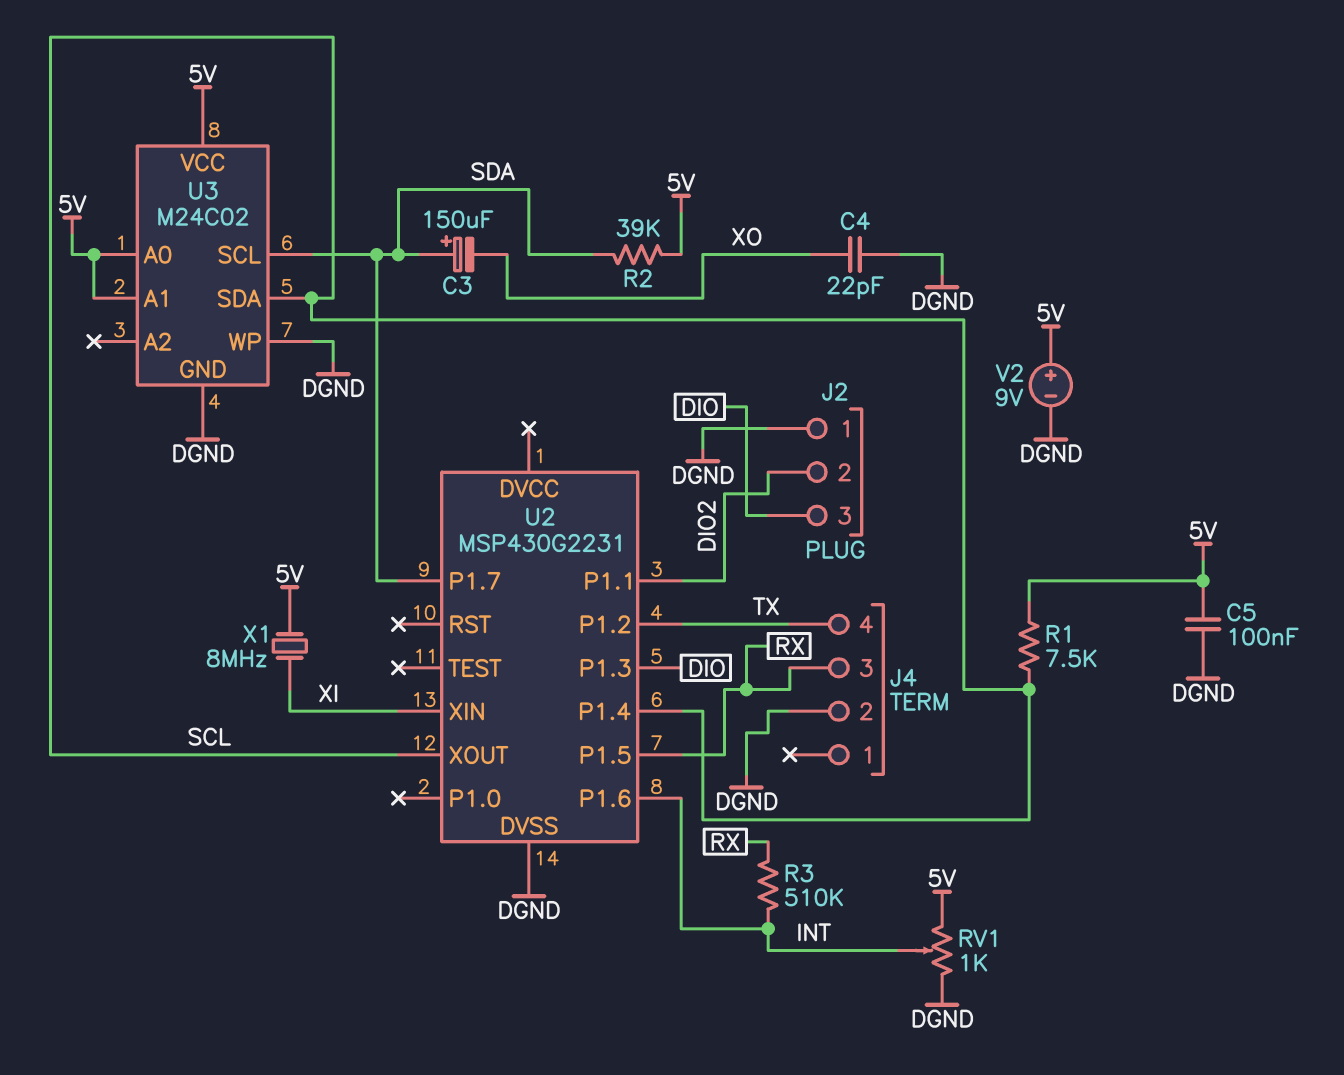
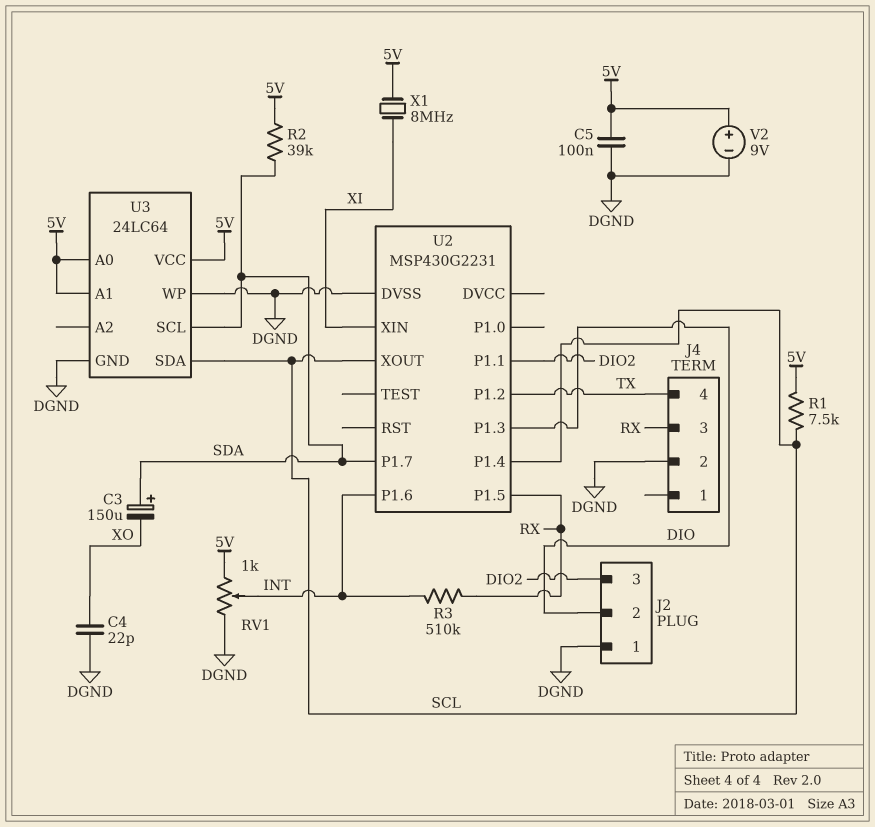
J2 pin 2: DIO2 -> DIO
J2 pin 3: DIO -> DIO2
U3: M24C02 -> 24LC64

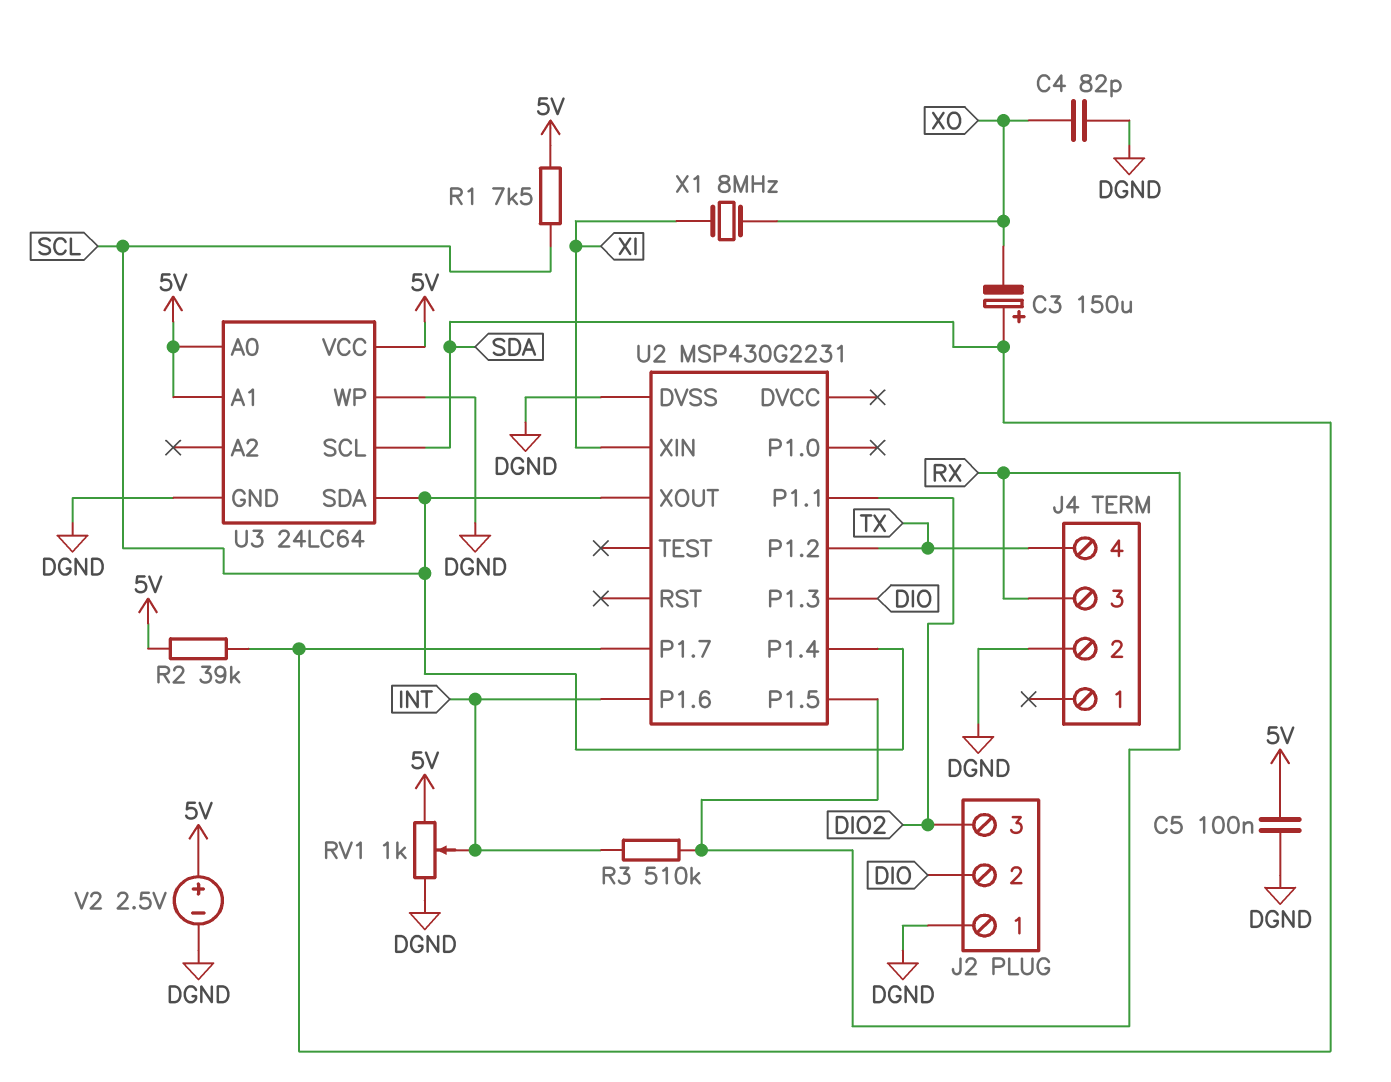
C4: 22pF (DGND, XO) -> 82pF (DGND, XO)
V2: 9V (plus 5V, minus DGND) -> 2.5V (plus 5V, minus DGND)
X1: 8MHz (5V, XI) -> 8MHz (XI, XO)

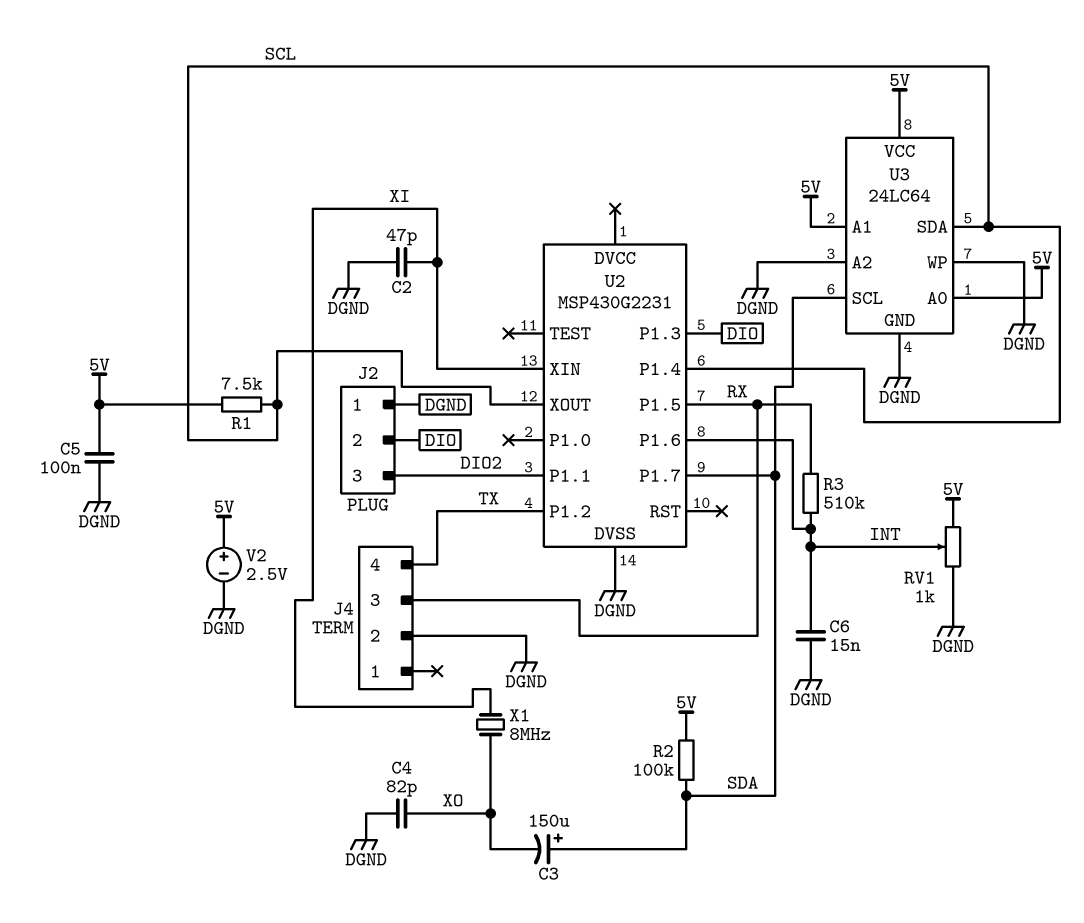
C2: none -> 47pF (DGND, XI)
C6: none -> 15nF (DGND, INT)
R2: 39k (5V, SDA) -> 100k (5V, SDA)
U3 pin A2: none -> DGND

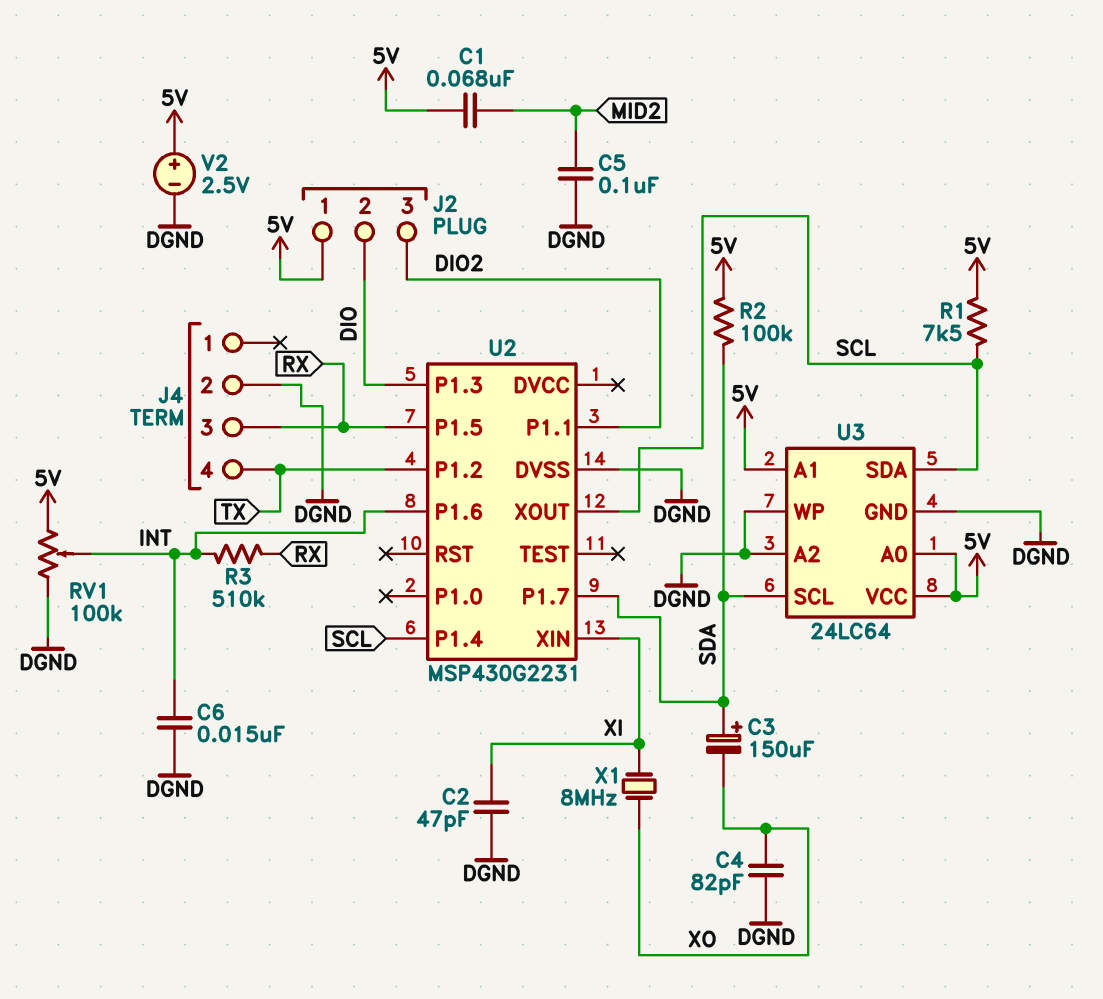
C1: none -> 68nF (5V, MID2)
C5: 100nF (5V, DGND) -> 100nF (DGND, MID2)
J2 pin 1: DGND -> 5V
RV1: 1k (5V, DGND, wiper INT) -> 100k (5V, DGND, wiper INT)

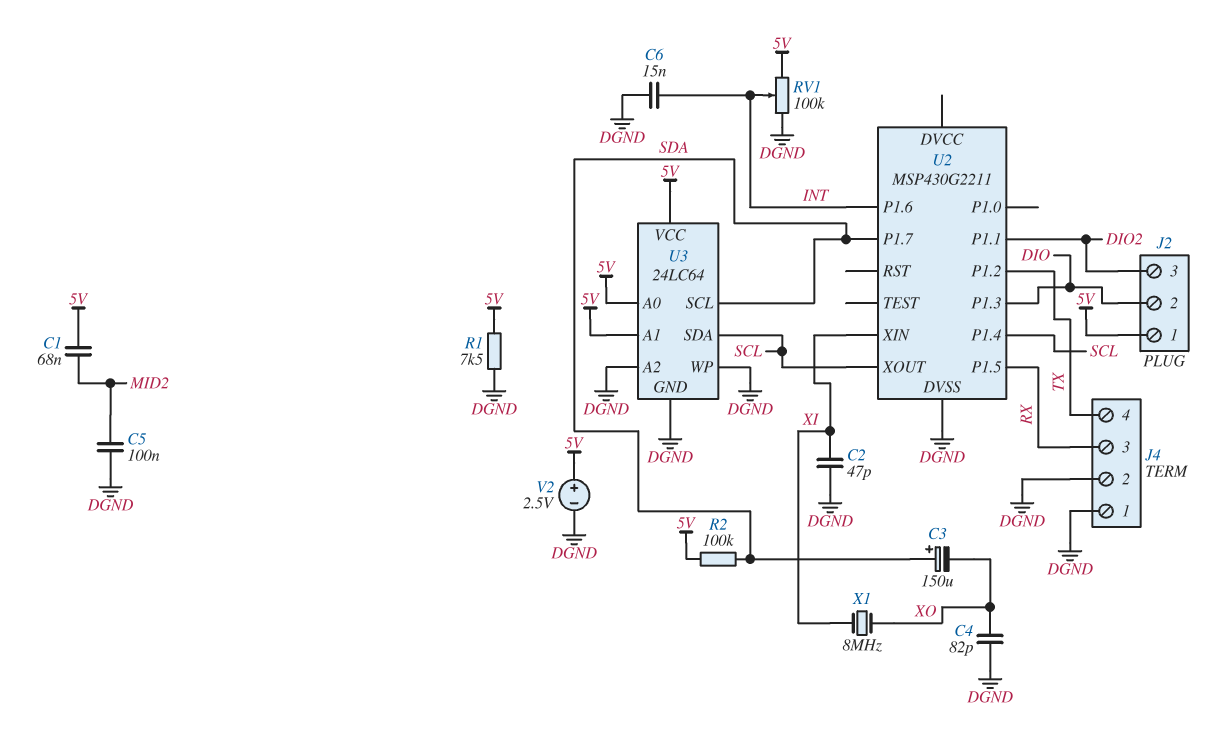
J4 pin 1: none -> DGND
R1: 7.5k (5V, SCL) -> 7.5k (5V, DGND)
R3: 510k (INT, RX) -> none
U2: MSP430G2231 -> MSP430G2211

